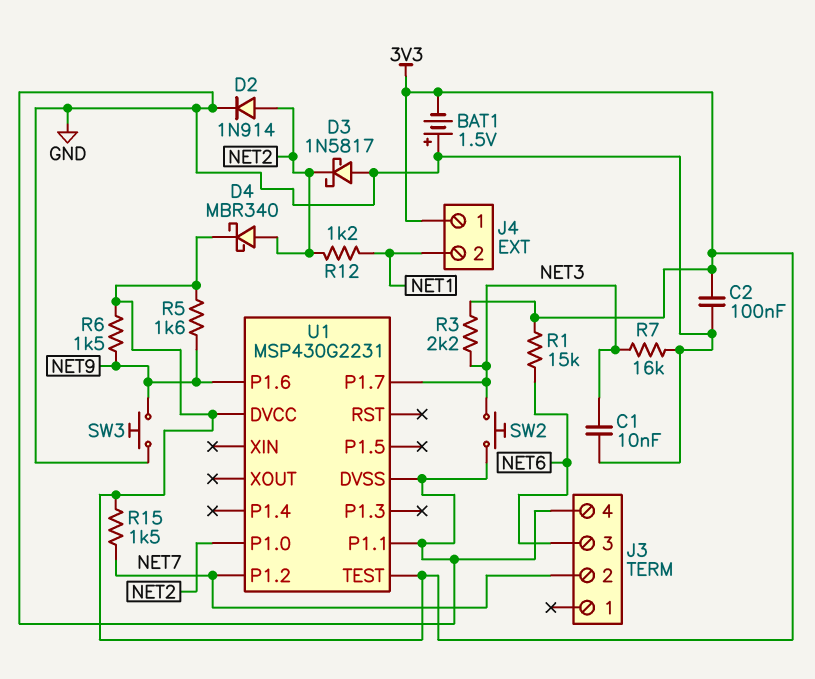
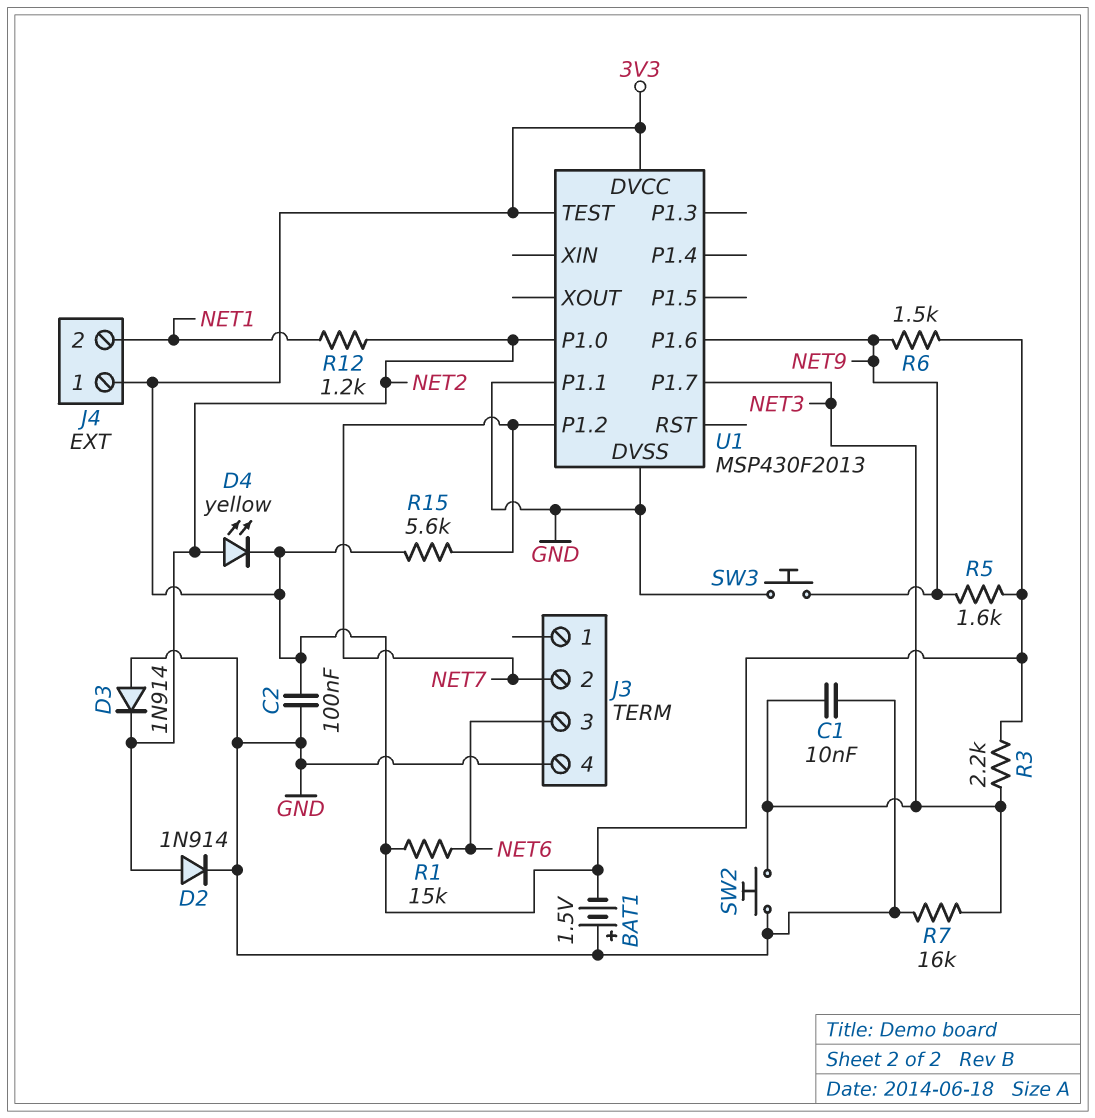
D3: schottky 1N5817 (A GND, K NET2) -> diode 1N914 (A GND, K NET2)
D4: schottky MBR340 (A NET2, K 3V3) -> LED yellow (A NET2, K 3V3)
R15: 1.5k (3V3, NET7) -> 5.6k (3V3, NET7)
U1: MSP430G2231 -> MSP430F2013

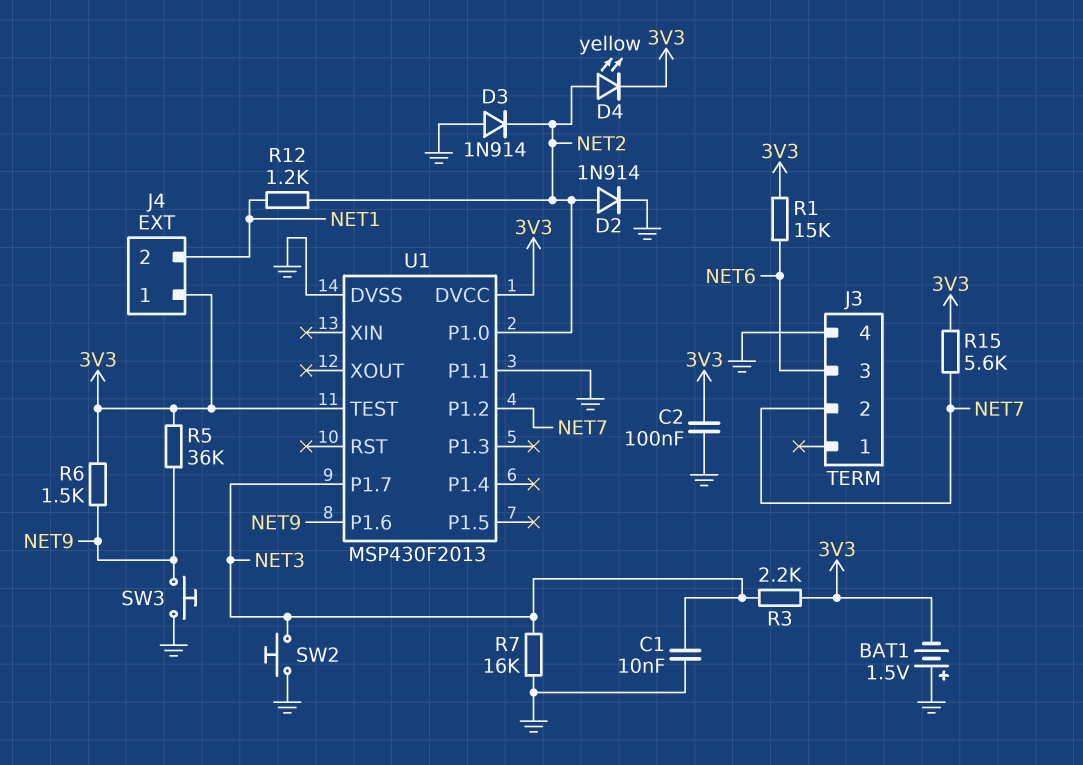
R5: 1.6k (3V3, NET9) -> 36k (3V3, NET9)

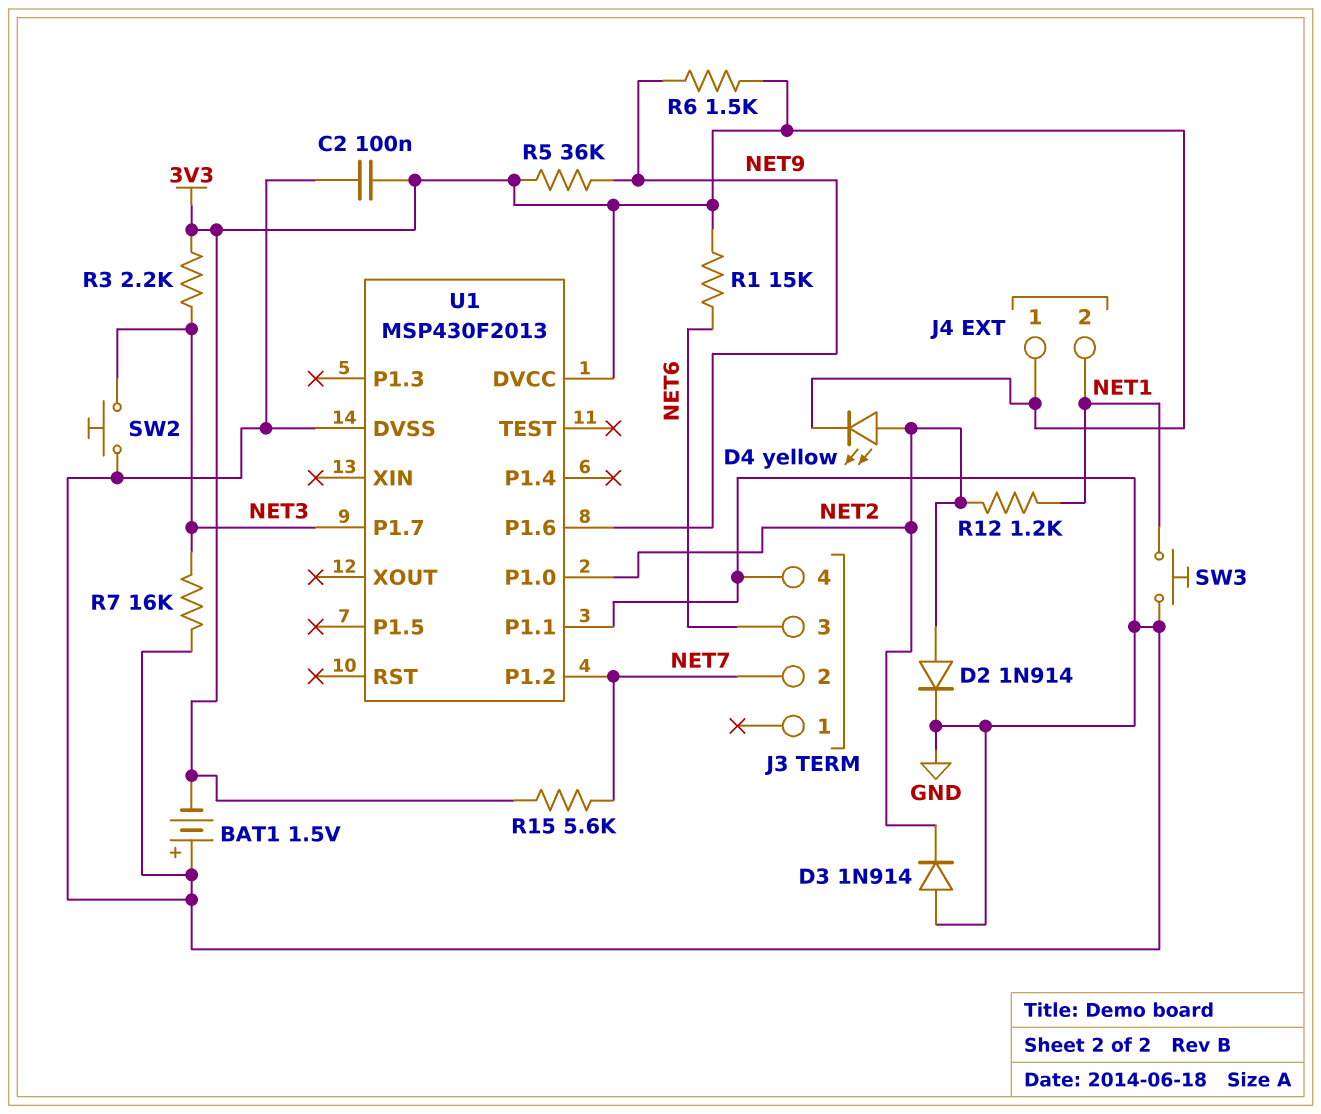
C1: 10nF (GND, NET3) -> none
SW3: button (GND, NET9) -> button (GND, NET1)
U1 pin TEST: 3V3 -> none

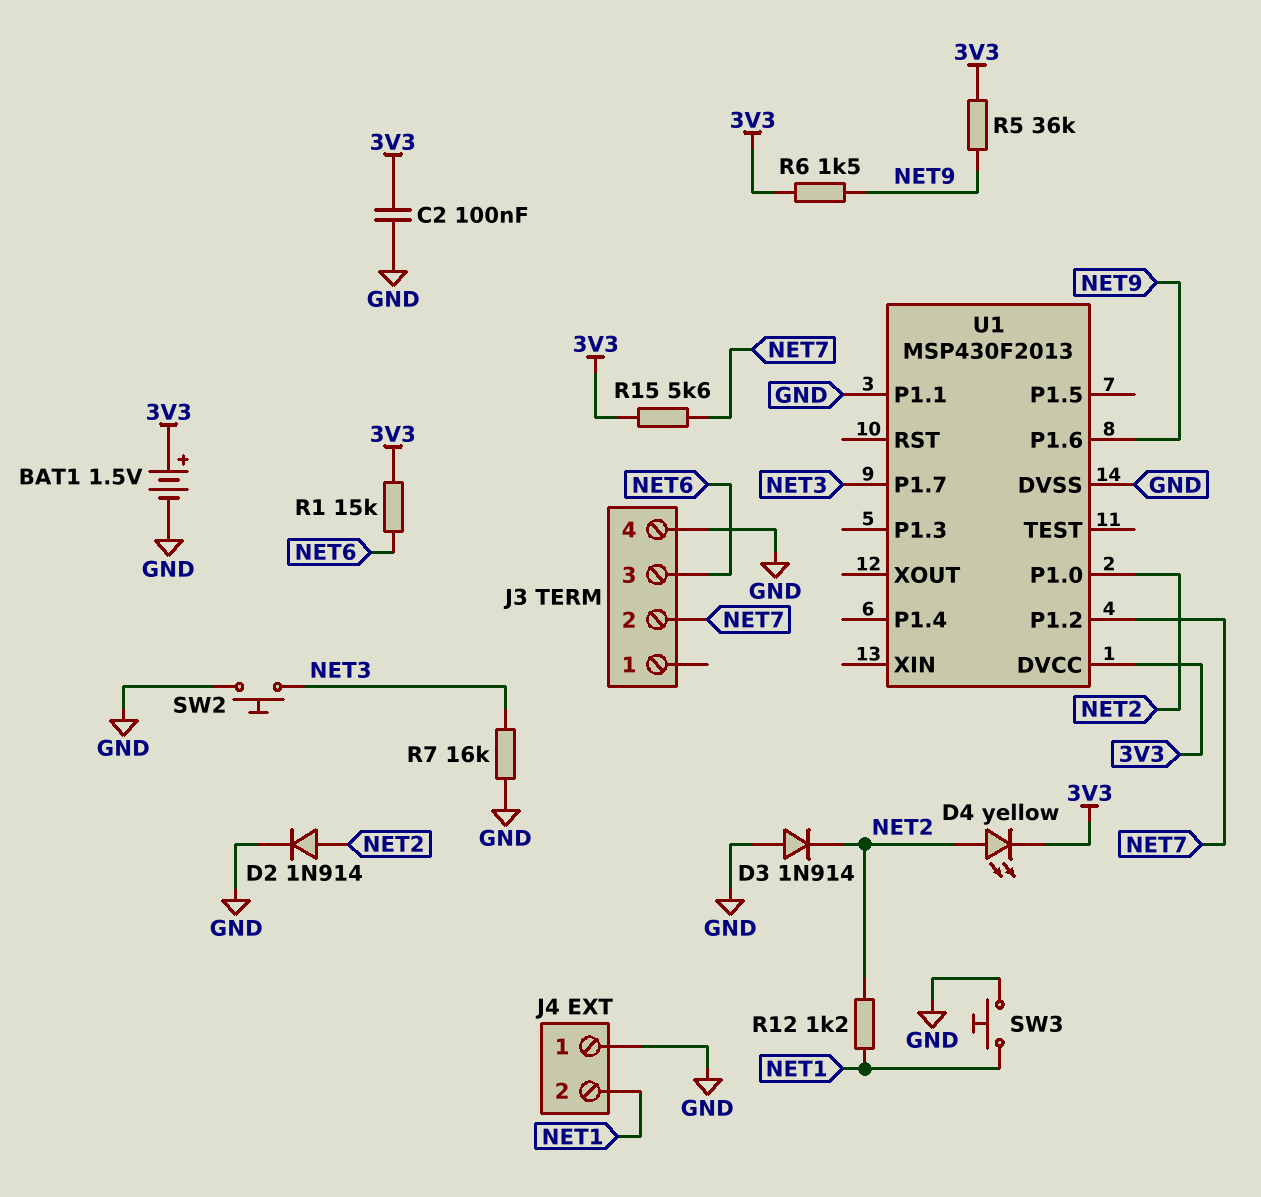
BAT1: 1.5V (plus GND, minus 3V3) -> 1.5V (plus 3V3, minus GND)
J4 pin 1: 3V3 -> GND
R3: 2.2k (3V3, NET3) -> none

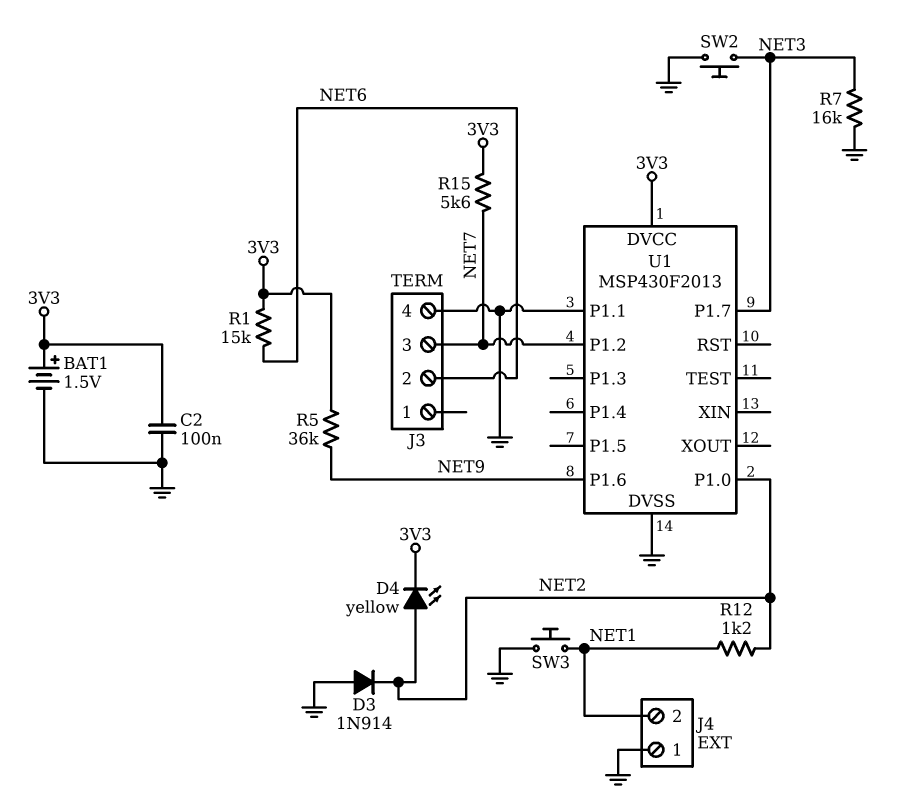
D2: diode 1N914 (A NET2, K GND) -> none
J3 pin 2: NET7 -> NET6
J3 pin 3: NET6 -> NET7
R6: 1.5k (3V3, NET9) -> none

